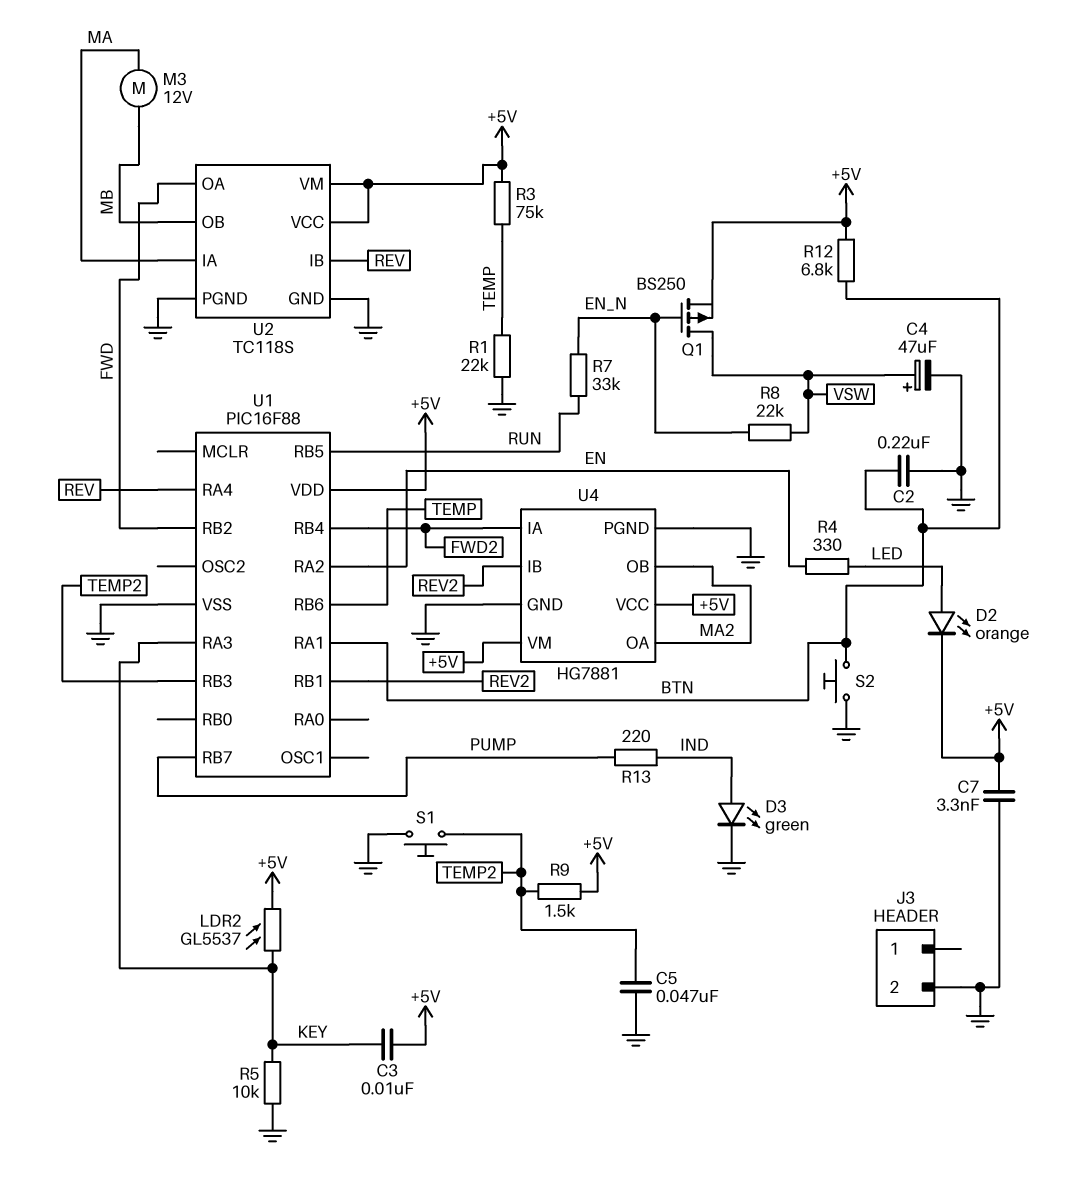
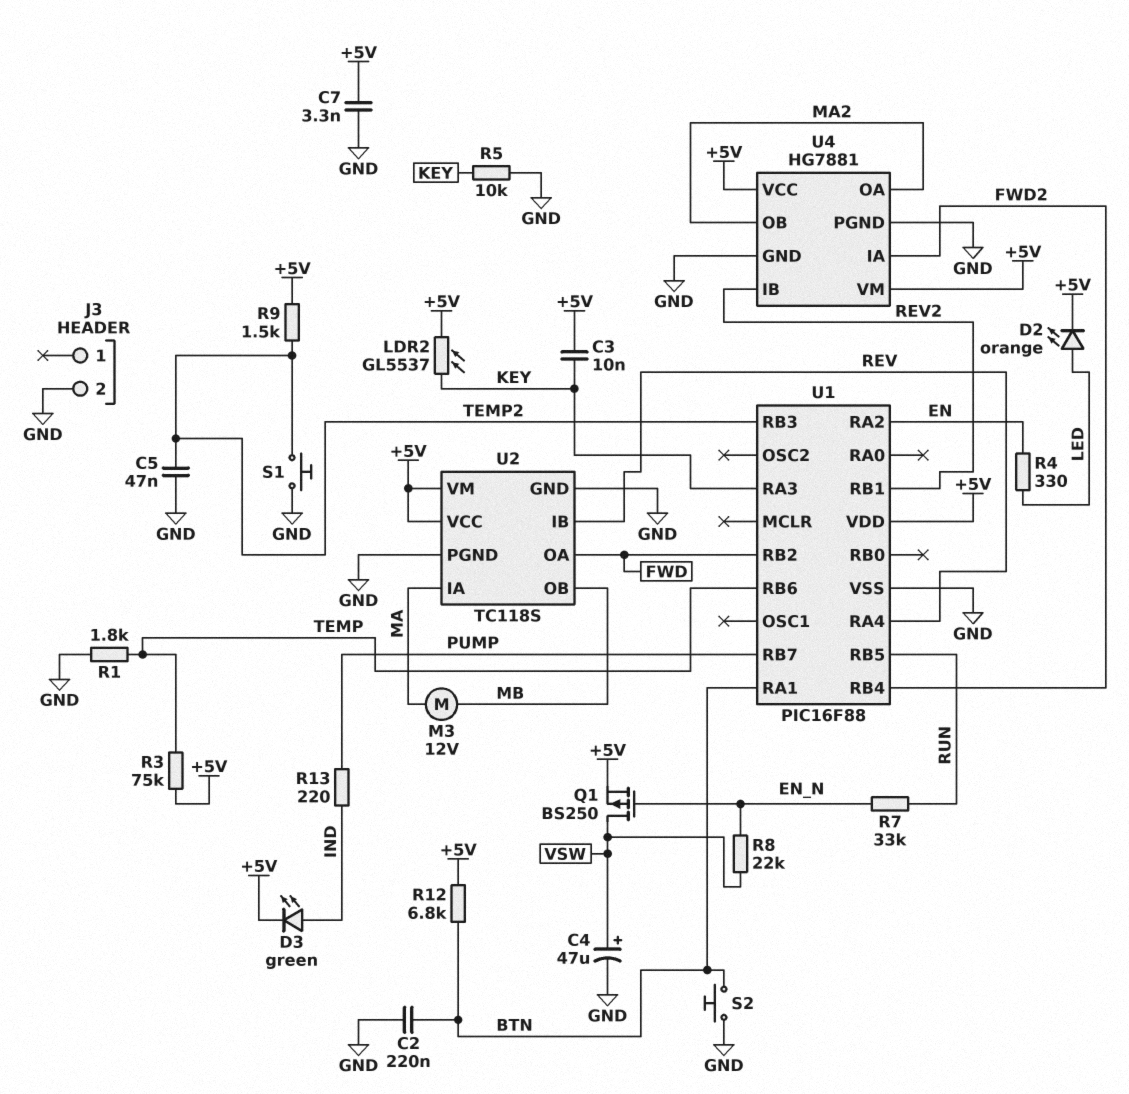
D3: LED green (A IND, K GND) -> LED green (A IND, K +5V)
R1: 22k (GND, TEMP) -> 1.8k (GND, TEMP)

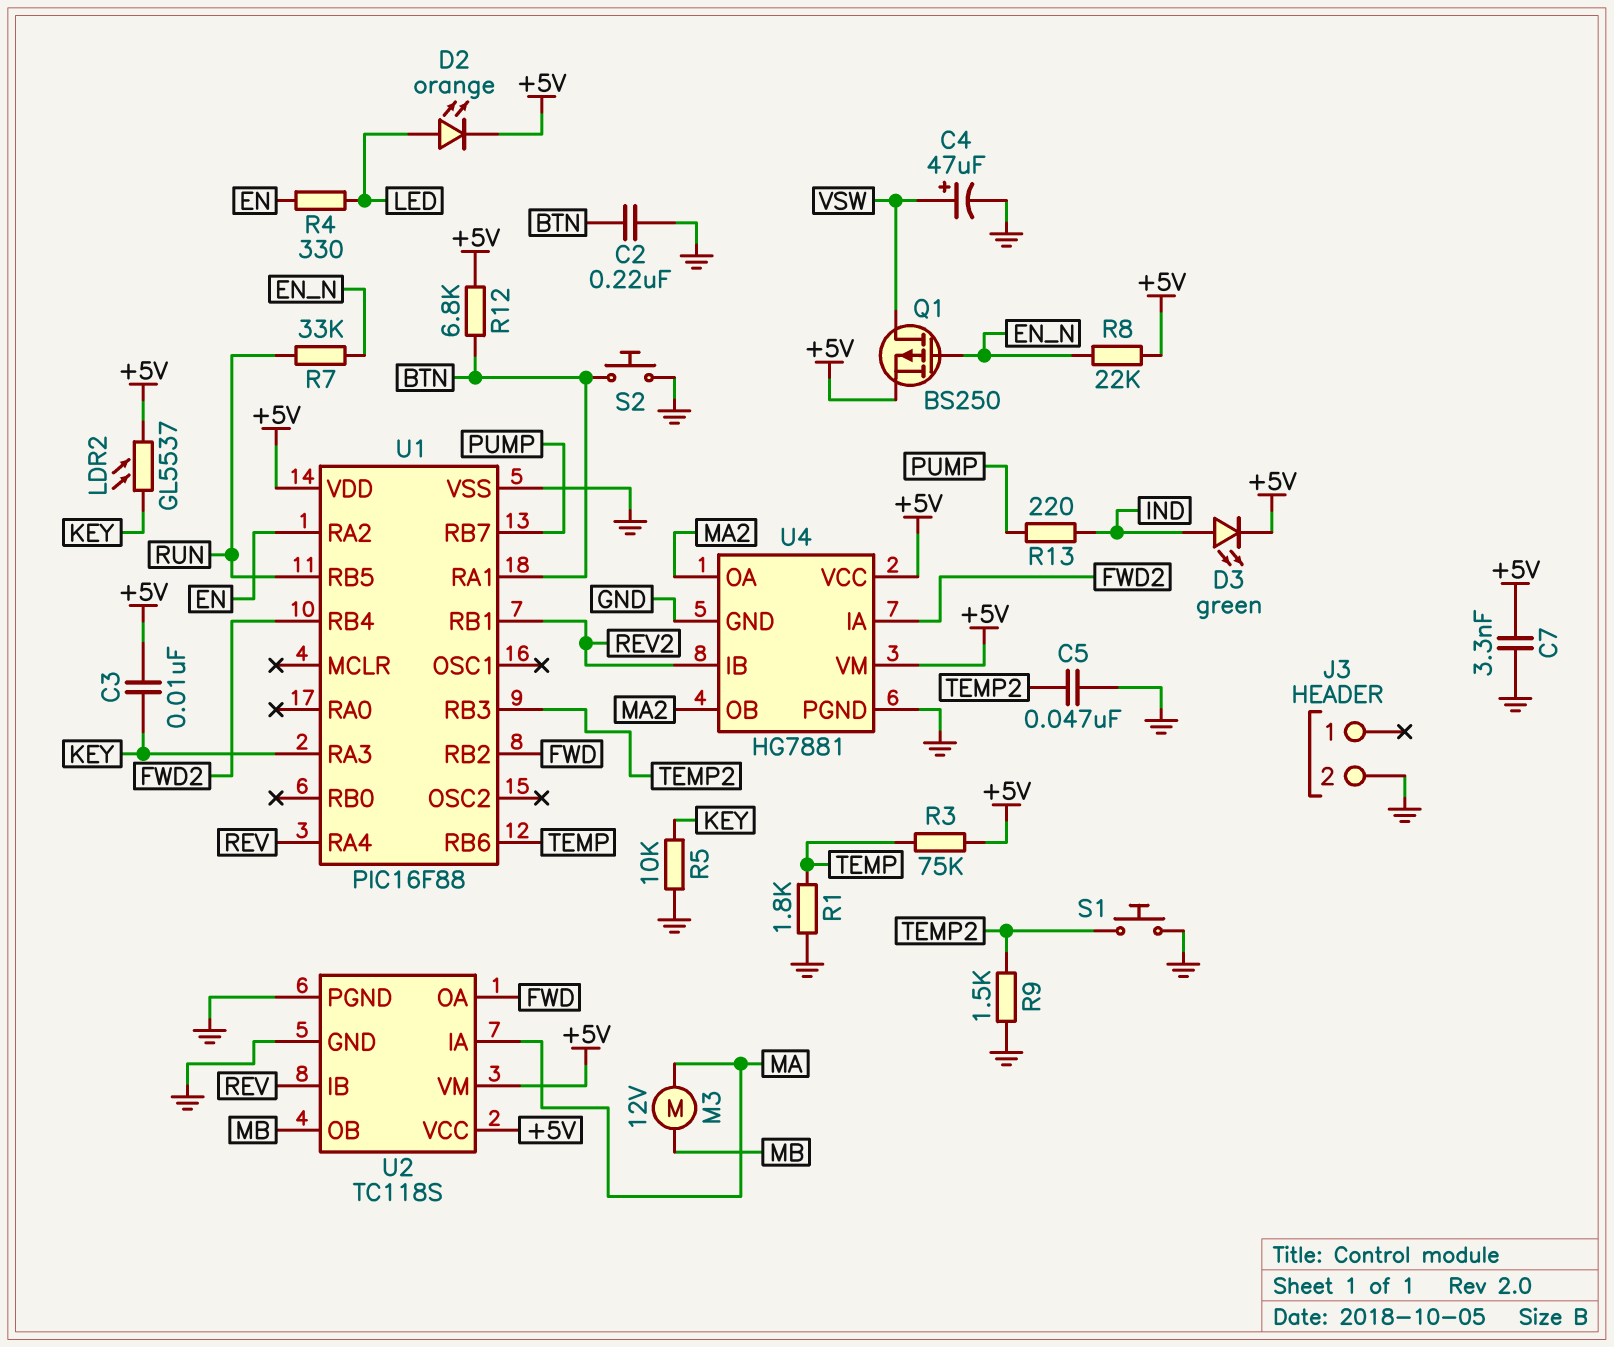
R8: 22k (EN_N, VSW) -> 22k (+5V, EN_N)
R9: 1.5k (+5V, TEMP2) -> 1.5k (GND, TEMP2)

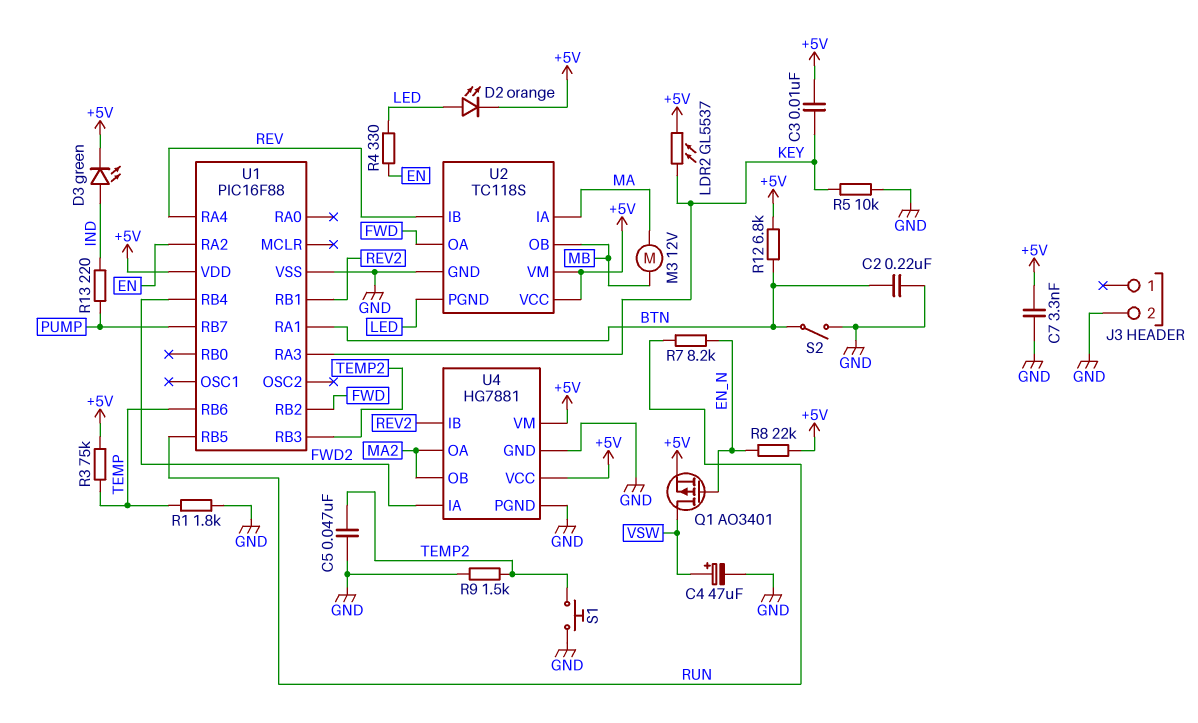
Q1: PMOS BS250 (G EN_N, D VSW, S +5V) -> PMOS AO3401 (G EN_N, D VSW, S +5V)
R7: 33k (EN_N, RUN) -> 8.2k (EN_N, RUN)
S2: button (BTN, GND) -> switch (BTN, GND)
U2 pin PGND: GND -> LED

